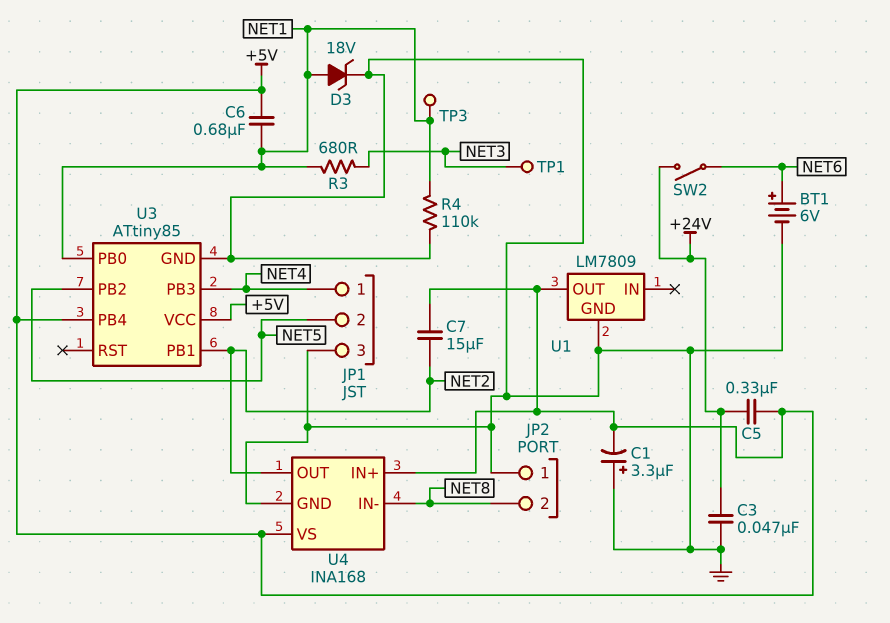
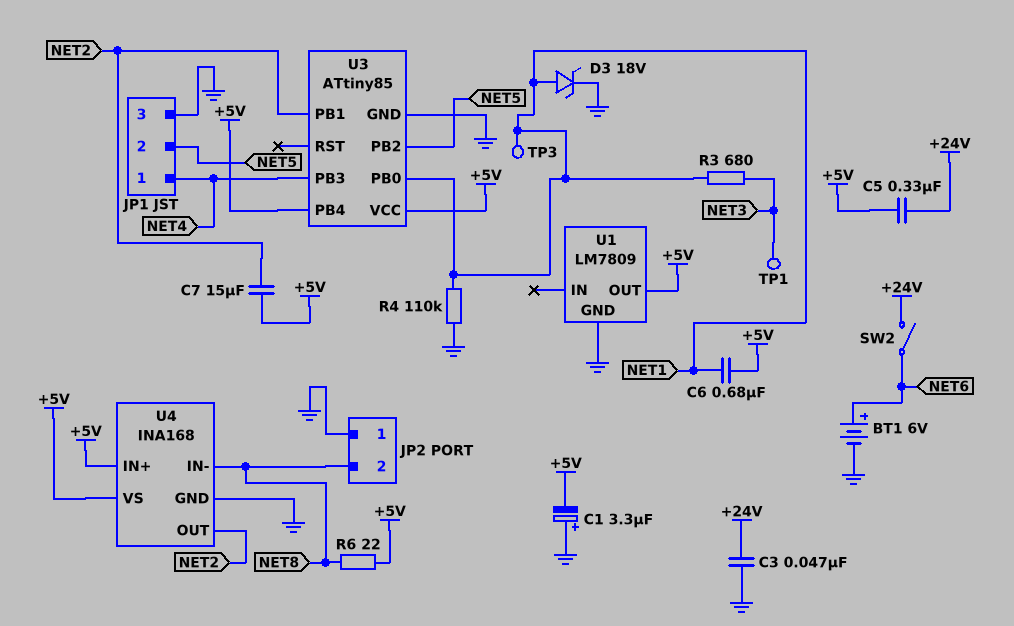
R6: none -> 22 (+5V, NET8)

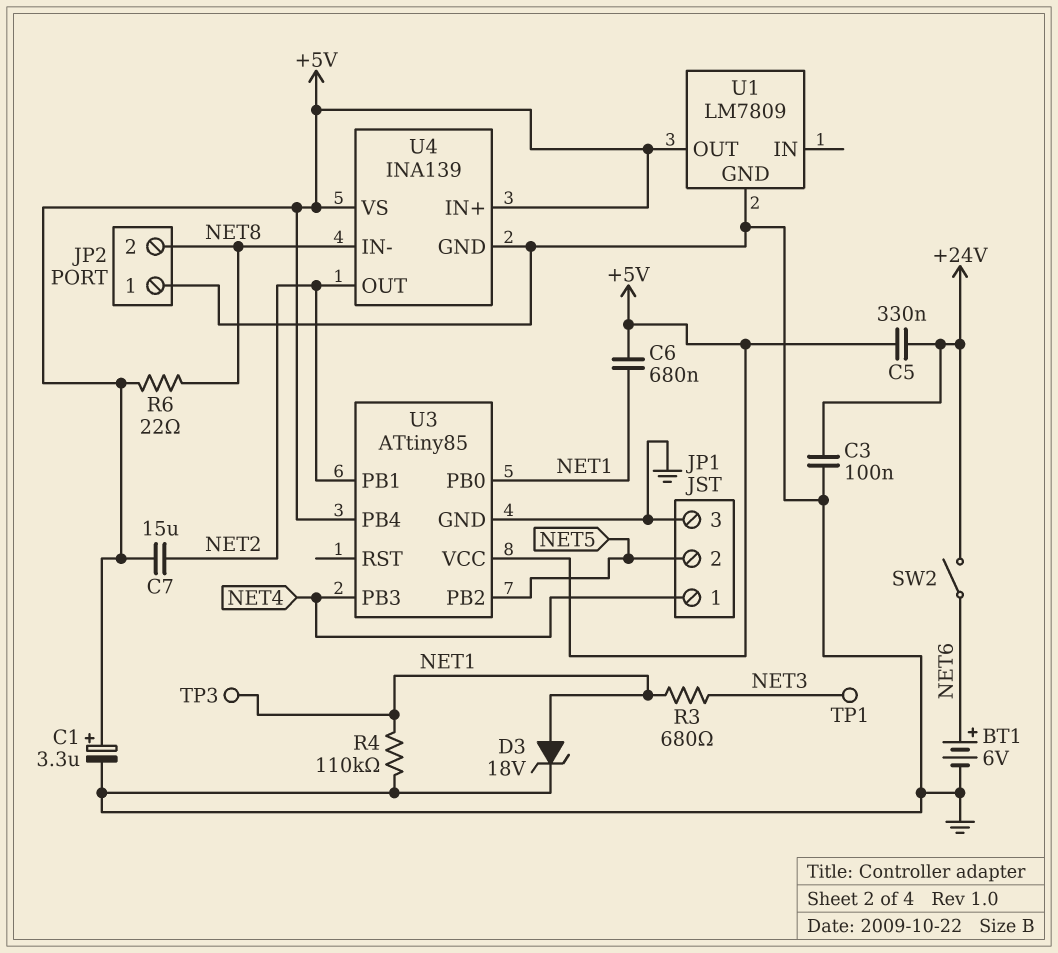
C1: 3.3uF (plus GND, minus +5V) -> 3.3uF (plus +5V, minus GND)
C3: 47nF (+24V, GND) -> 100nF (+24V, GND)
U4: INA168 -> INA139

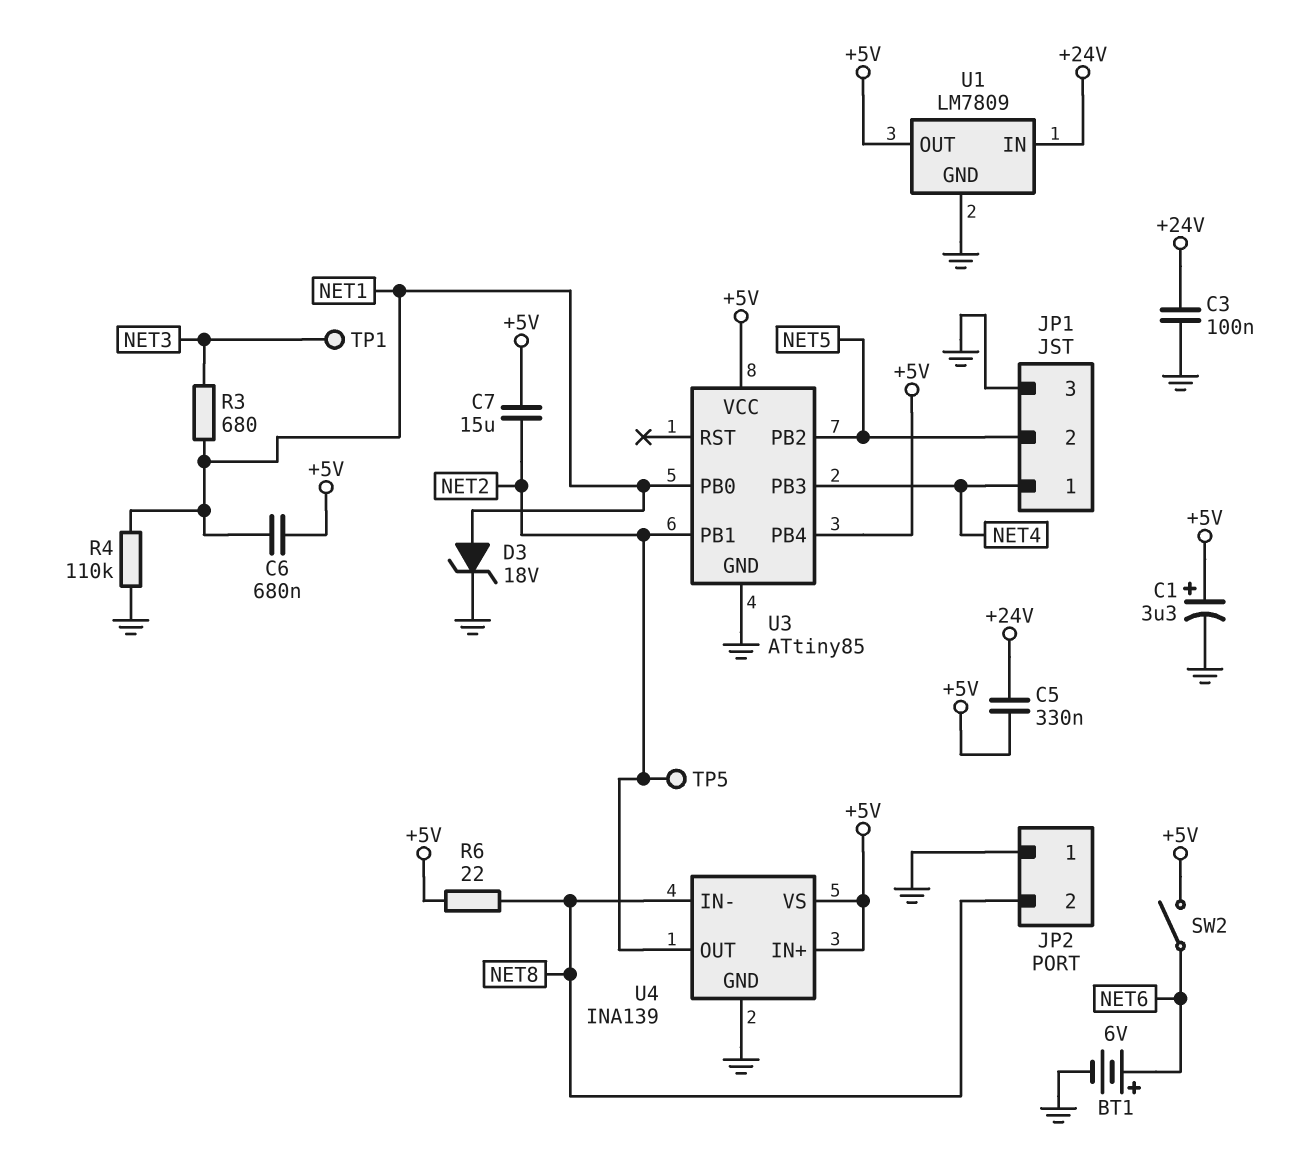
SW2: switch (+24V, NET6) -> switch (+5V, NET6)
TP3: test point (NET1) -> none
TP5: none -> test point (NET2)
U1 pin IN: none -> +24V

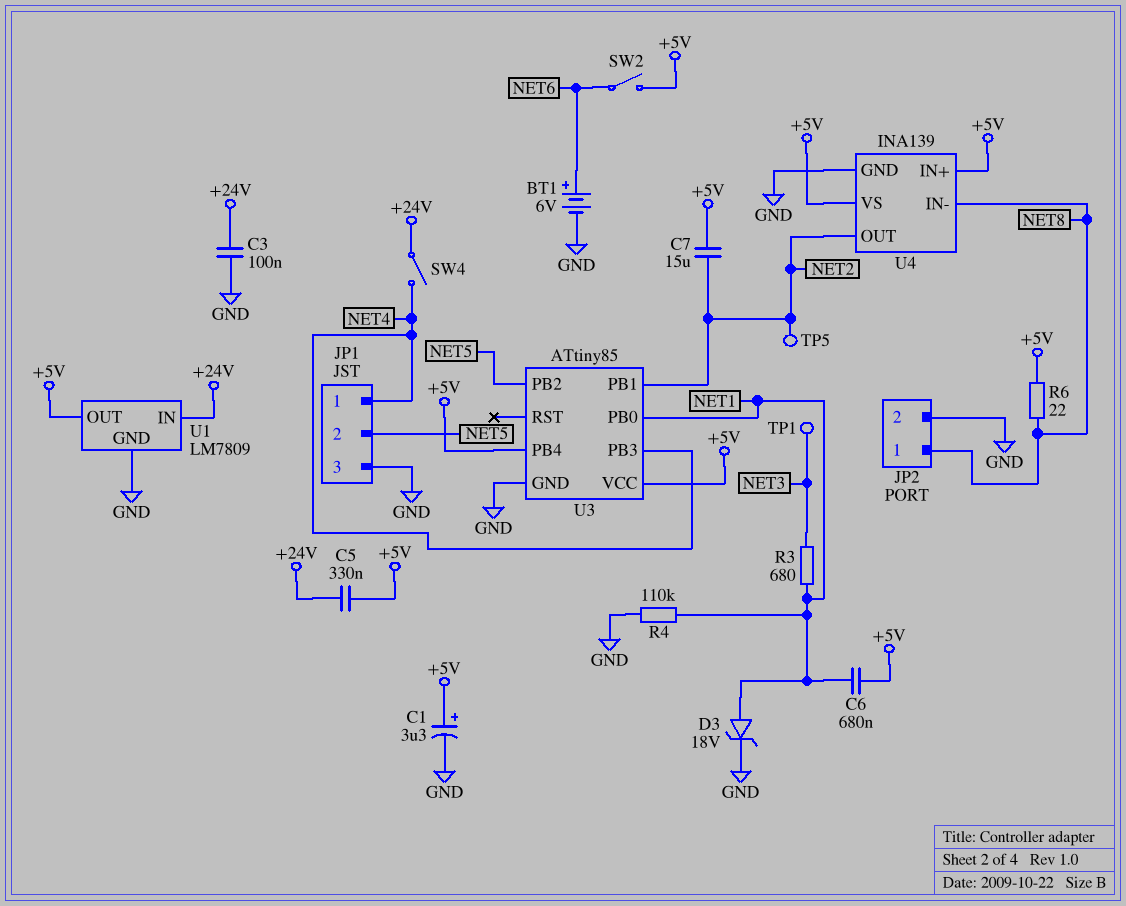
JP2 pin 1: GND -> NET8
JP2 pin 2: NET8 -> GND
SW4: none -> switch (+24V, NET4)

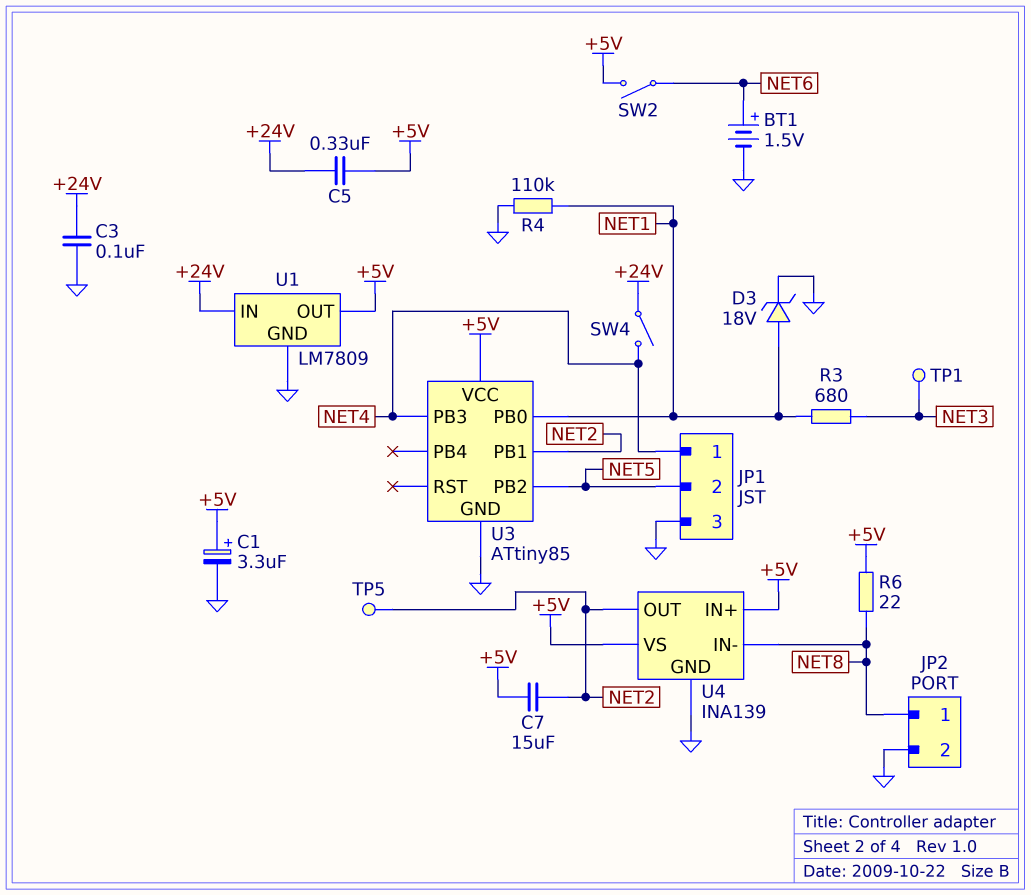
BT1: 6V (plus NET6, minus GND) -> 1.5V (plus NET6, minus GND)
C6: 680nF (+5V, NET1) -> none
U3 pin PB4: +5V -> none

